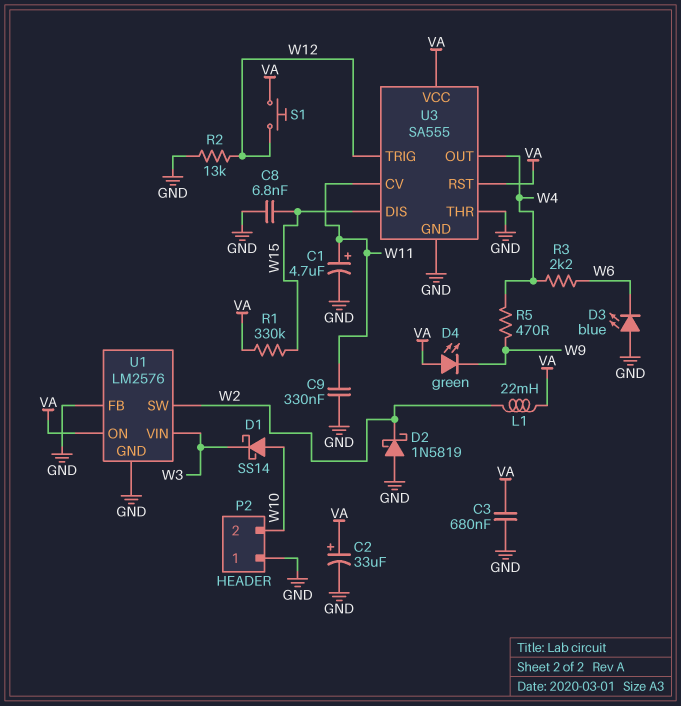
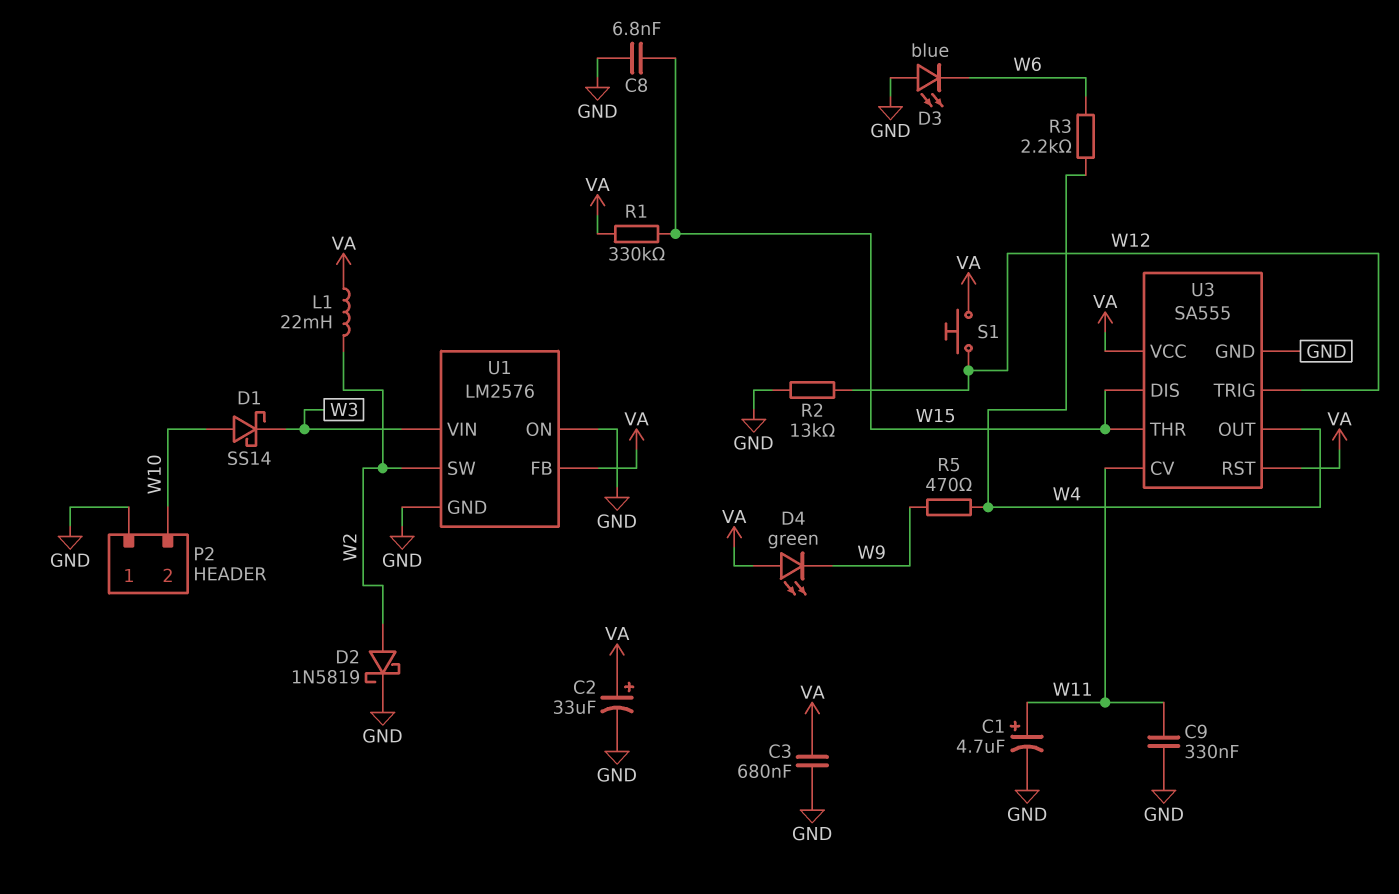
D2: schottky 1N5819 (A GND, K W2) -> schottky 1N5819 (A W2, K GND)
U1 pin FB: GND -> VA
U1 pin ON: VA -> GND
U3 pin THR: GND -> W15

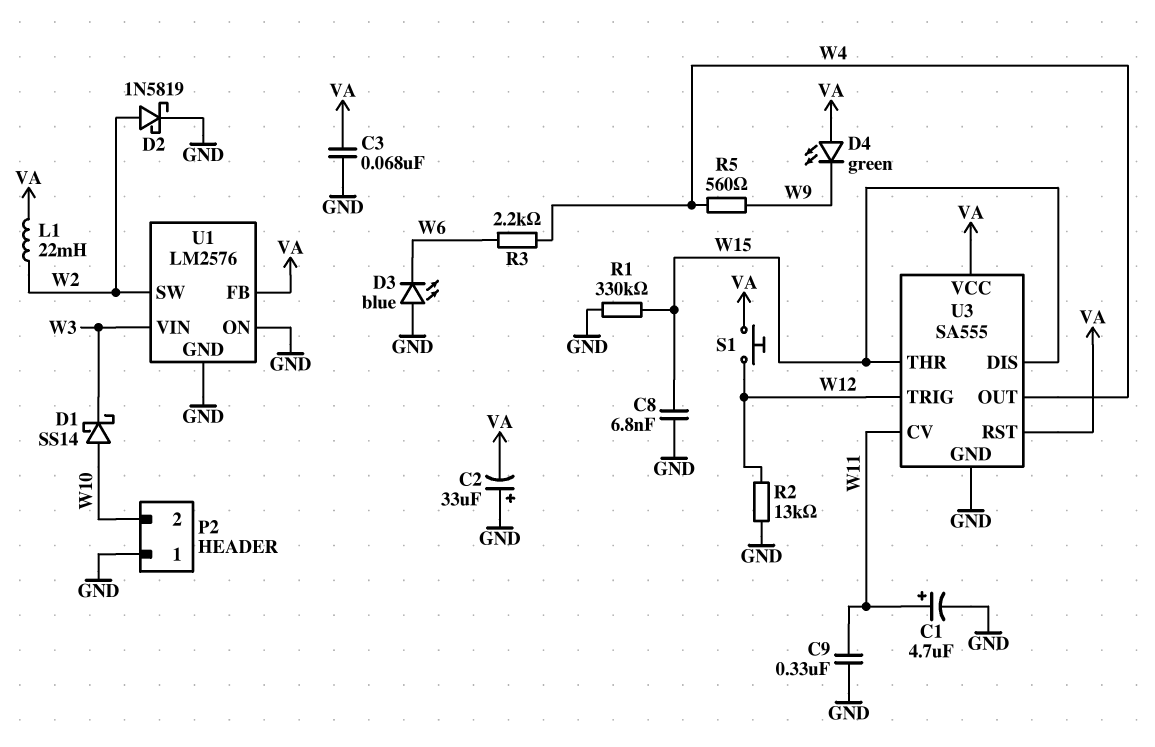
C2: 33uF (plus VA, minus GND) -> 33uF (plus GND, minus VA)
C3: 680nF (GND, VA) -> 68nF (GND, VA)
R1: 330k (VA, W15) -> 330k (GND, W15)
R5: 470 (W4, W9) -> 560 (W4, W9)

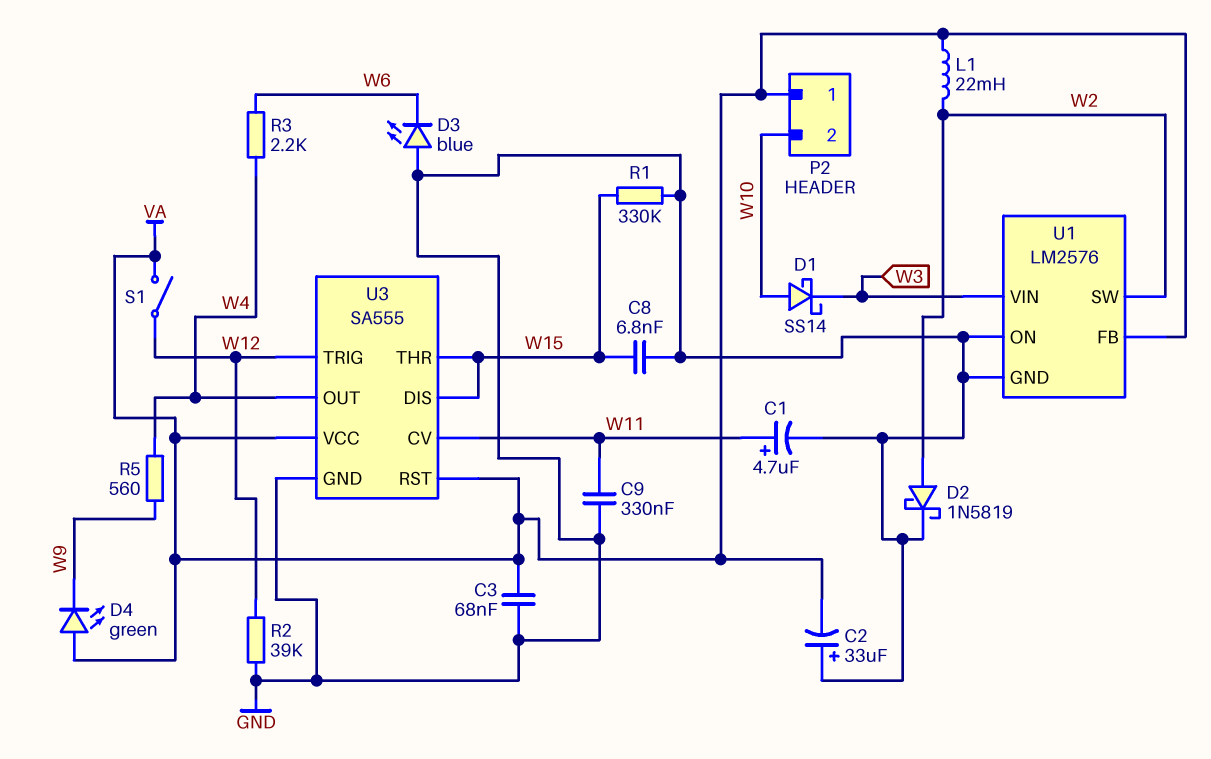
P2 pin 1: GND -> VA
R2: 13k (GND, W12) -> 39k (GND, W12)
S1: button (VA, W12) -> switch (VA, W12)

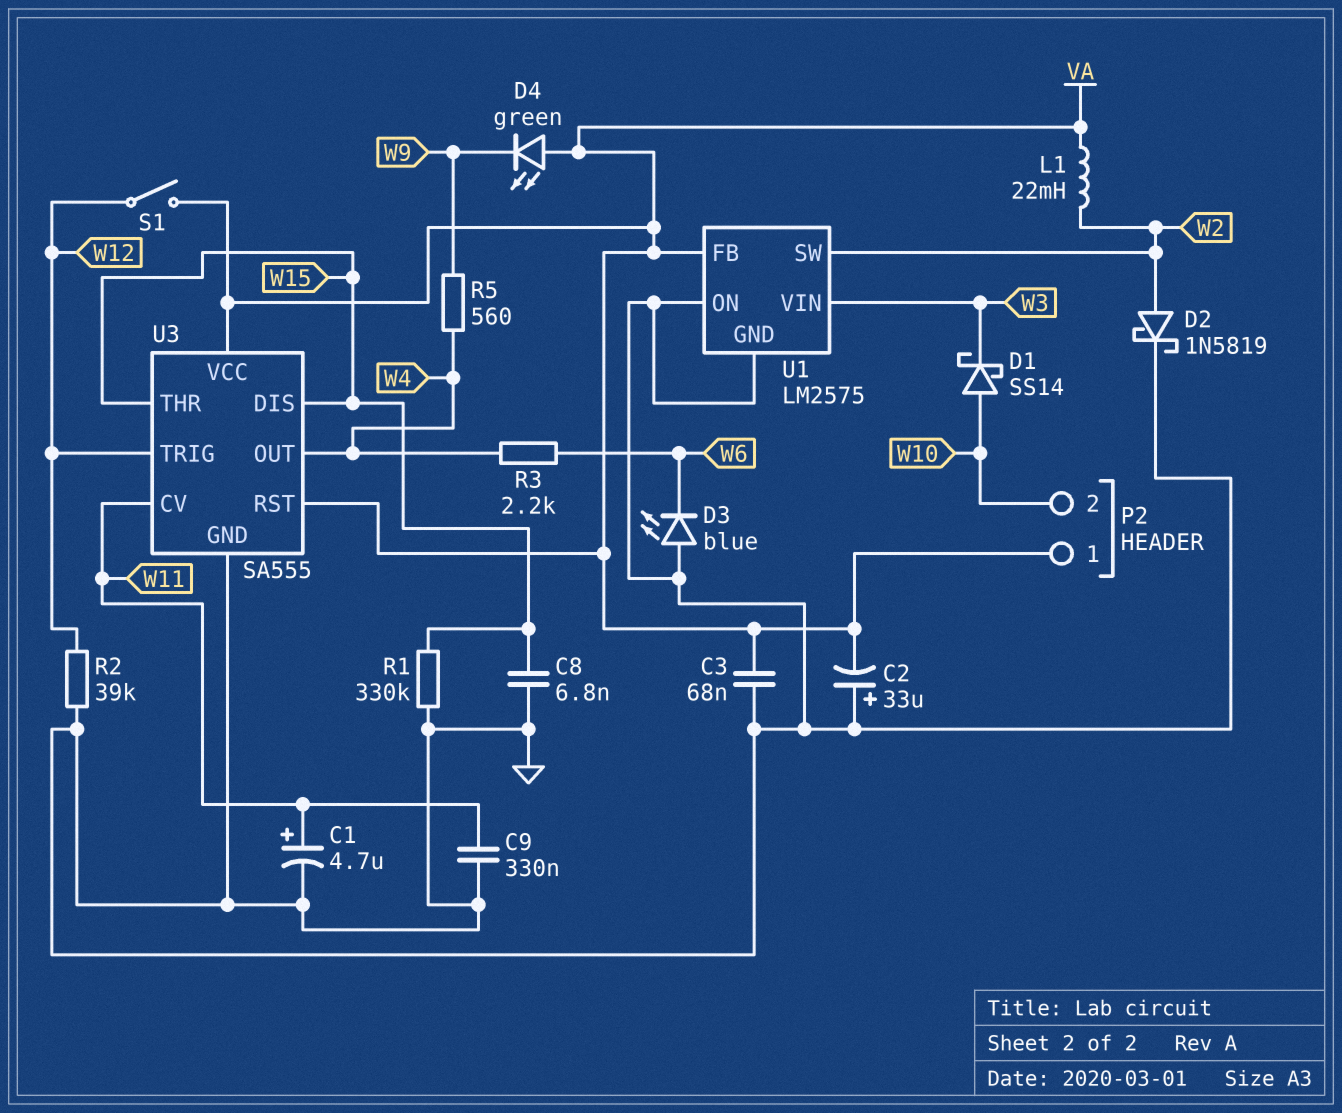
U1: LM2576 -> LM2575

